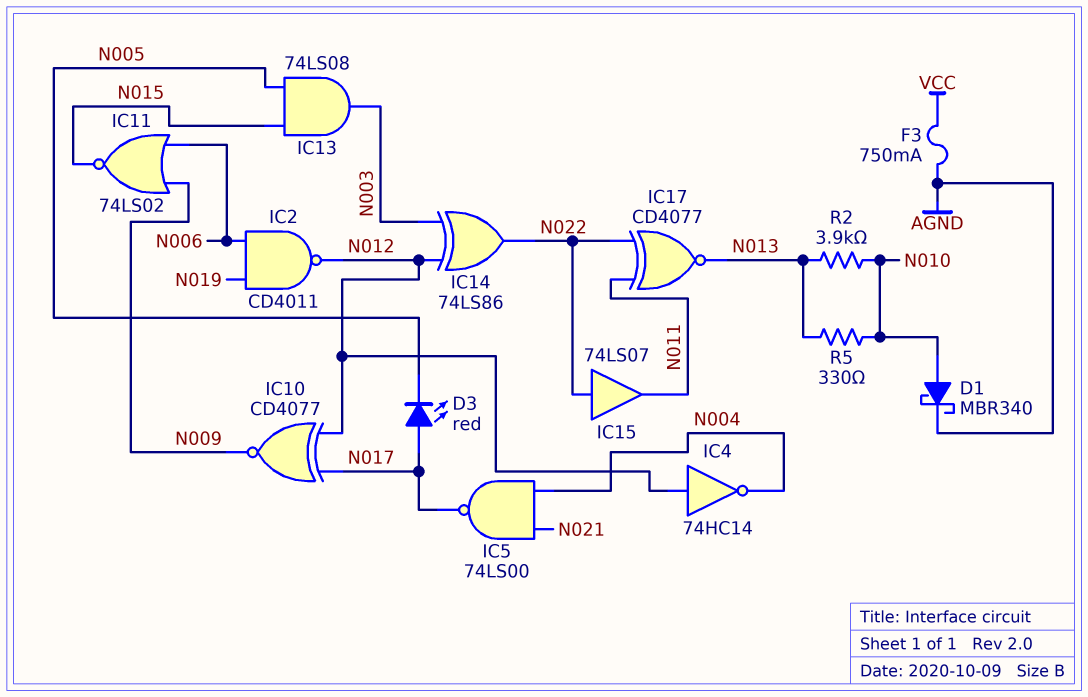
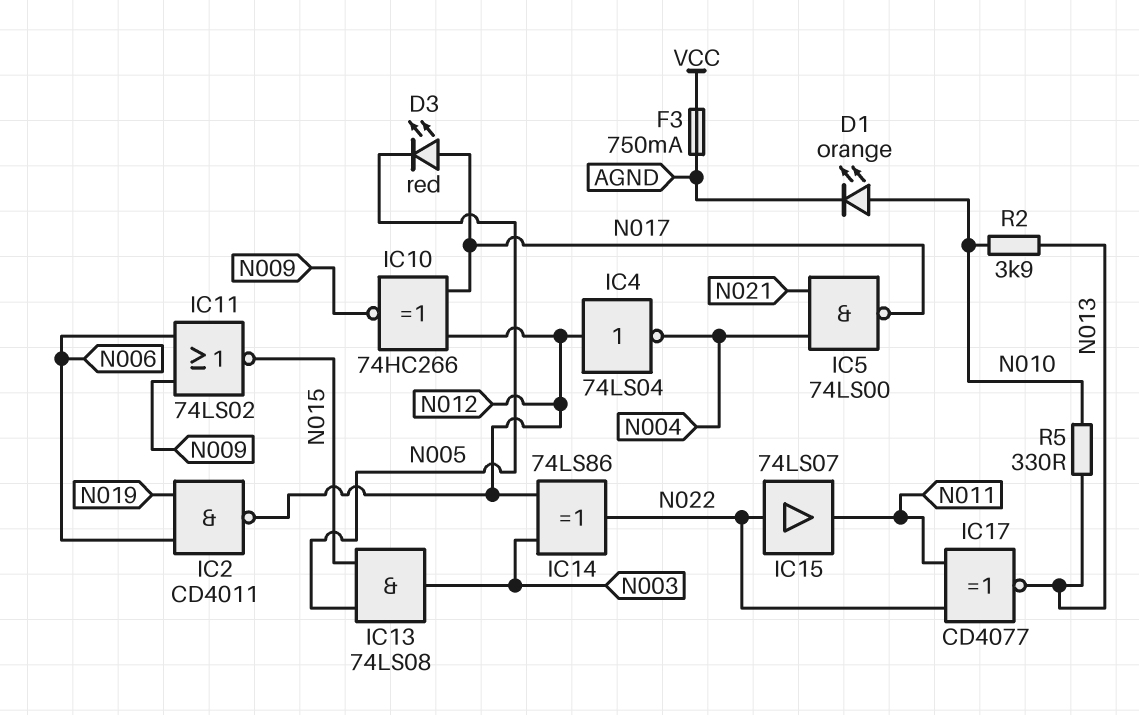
D1: schottky MBR340 (A N010, K AGND) -> LED orange (A N010, K AGND)
IC4: NOT 74HC14 (in N012, out N004) -> NOT 74LS04 (in N012, out N004)
IC10: XNOR CD4077 (in N012, in N017, out N009) -> XNOR 74HC266 (in N012, in N017, out N009)

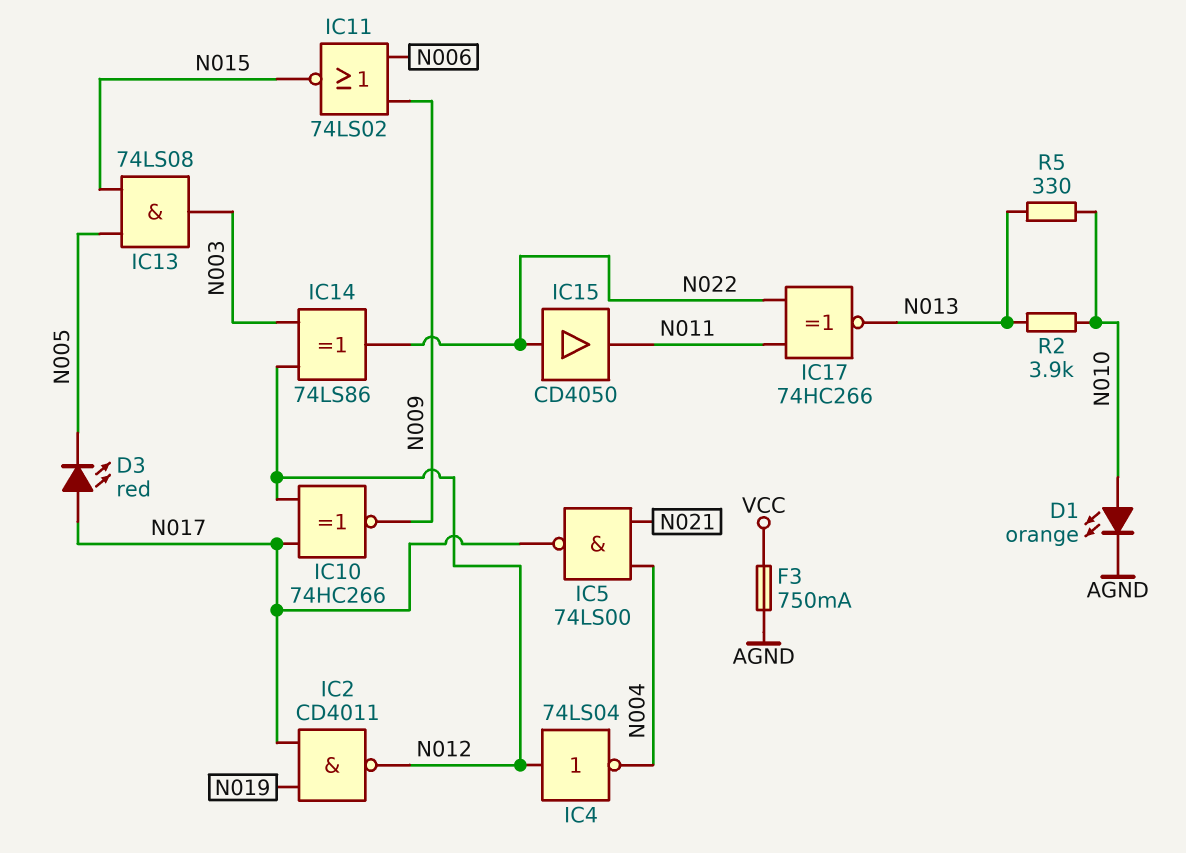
IC2: NAND CD4011 (in N006, in N019, out N012) -> NAND CD4011 (in N017, in N019, out N012)
IC15: buffer 74LS07 (in N022, out N011) -> buffer CD4050 (in N022, out N011)
IC17: XNOR CD4077 (in N011, in N022, out N013) -> XNOR 74HC266 (in N011, in N022, out N013)

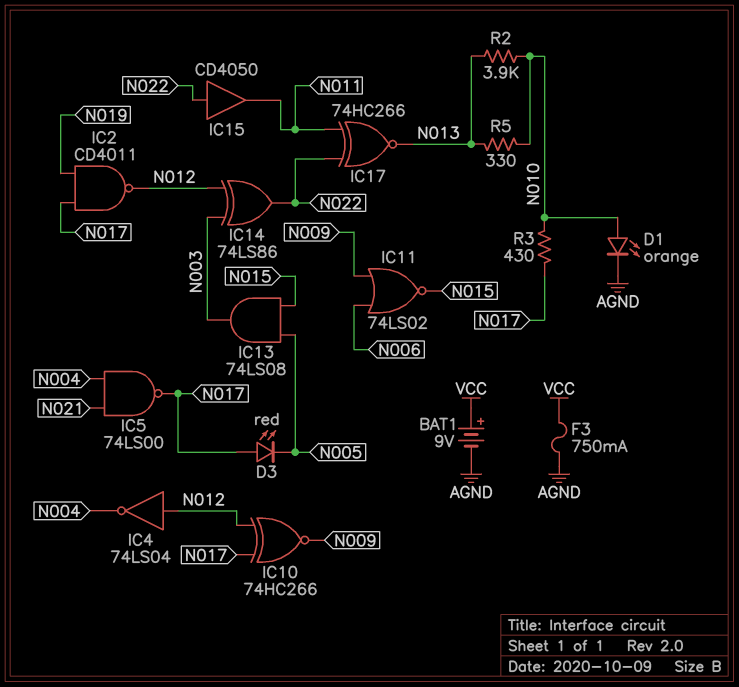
BAT1: none -> 9V (plus VCC, minus AGND)
R3: none -> 430 (N010, N017)

